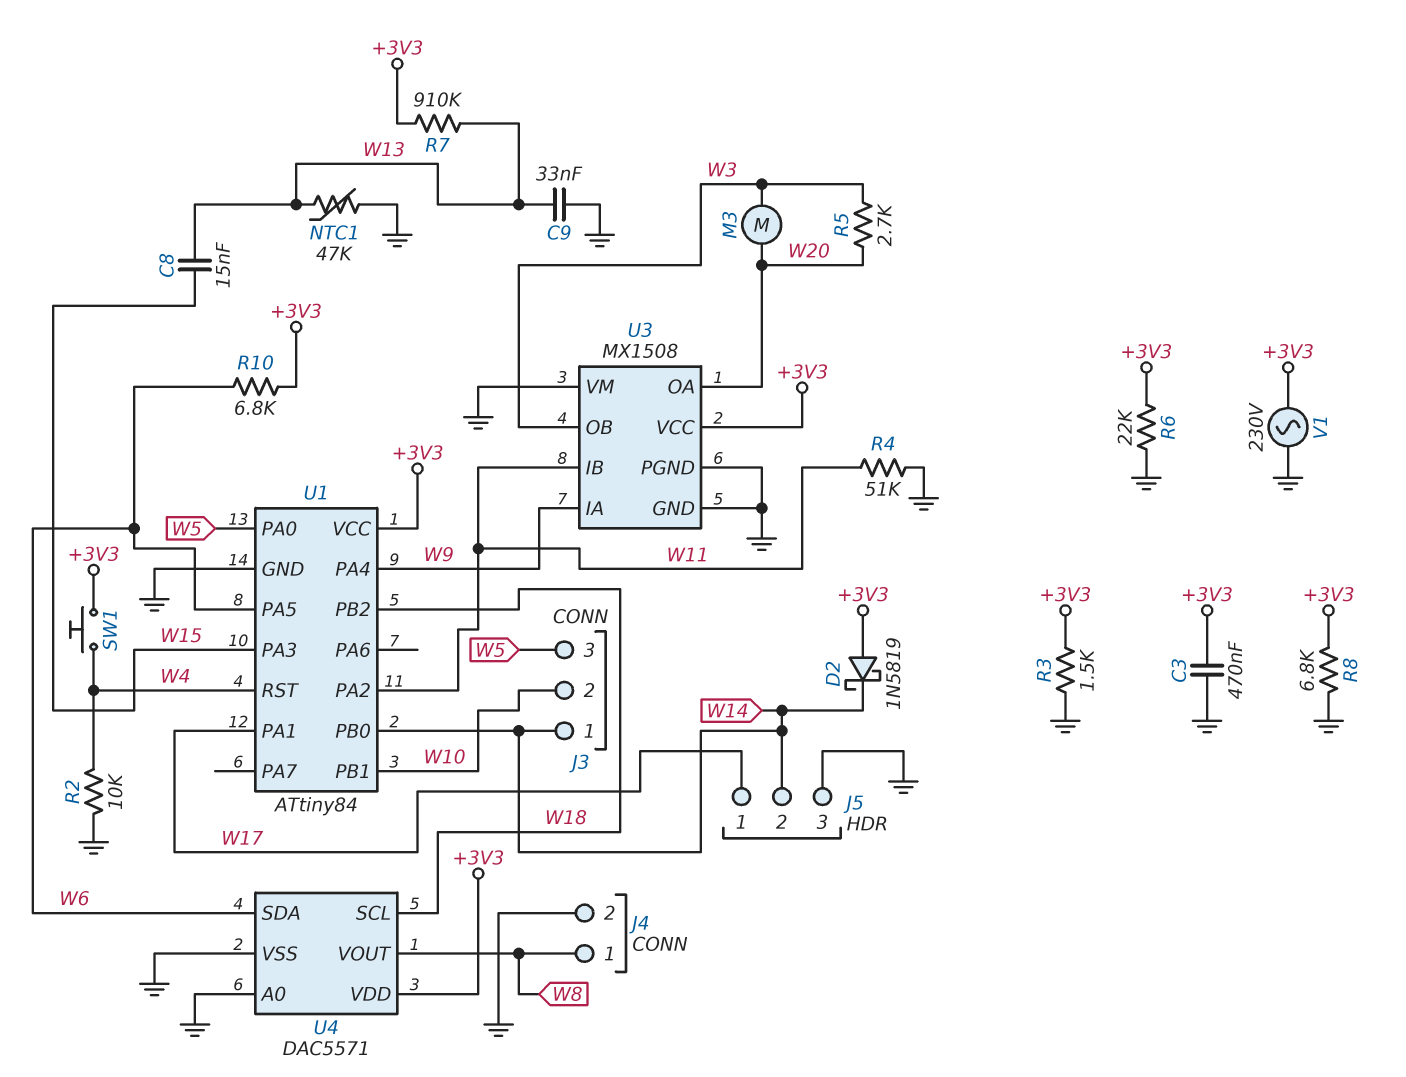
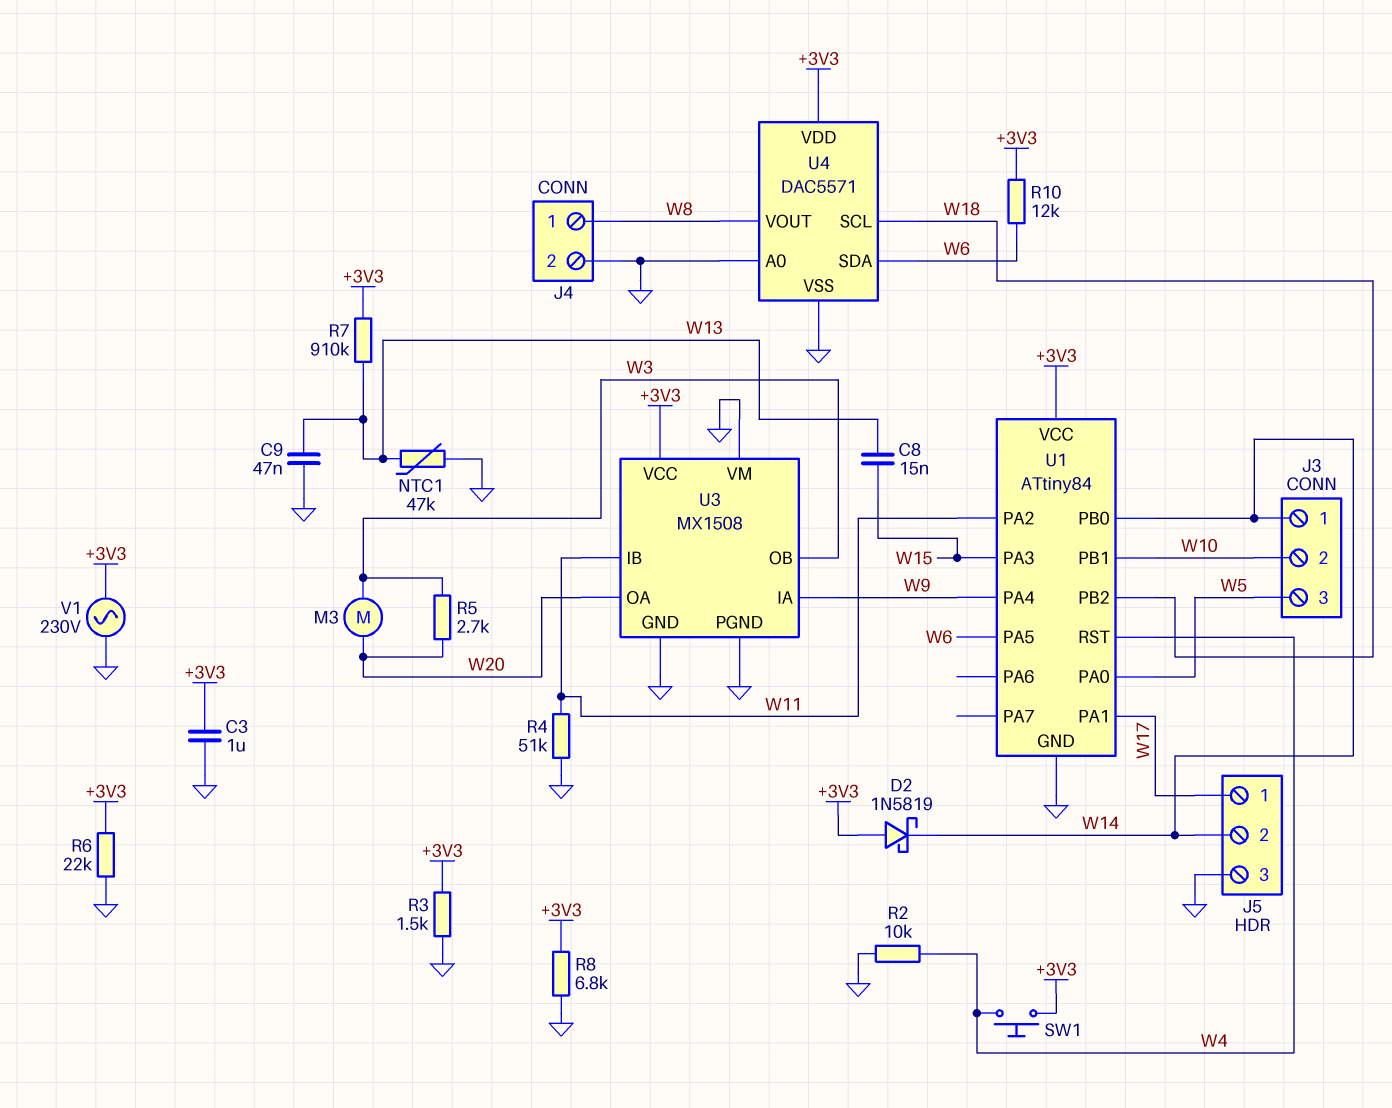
C3: 470nF (+3V3, GND) -> 1uF (+3V3, GND)
C9: 33nF (GND, W13) -> 47nF (GND, W13)
R10: 6.8k (+3V3, W6) -> 12k (+3V3, W6)

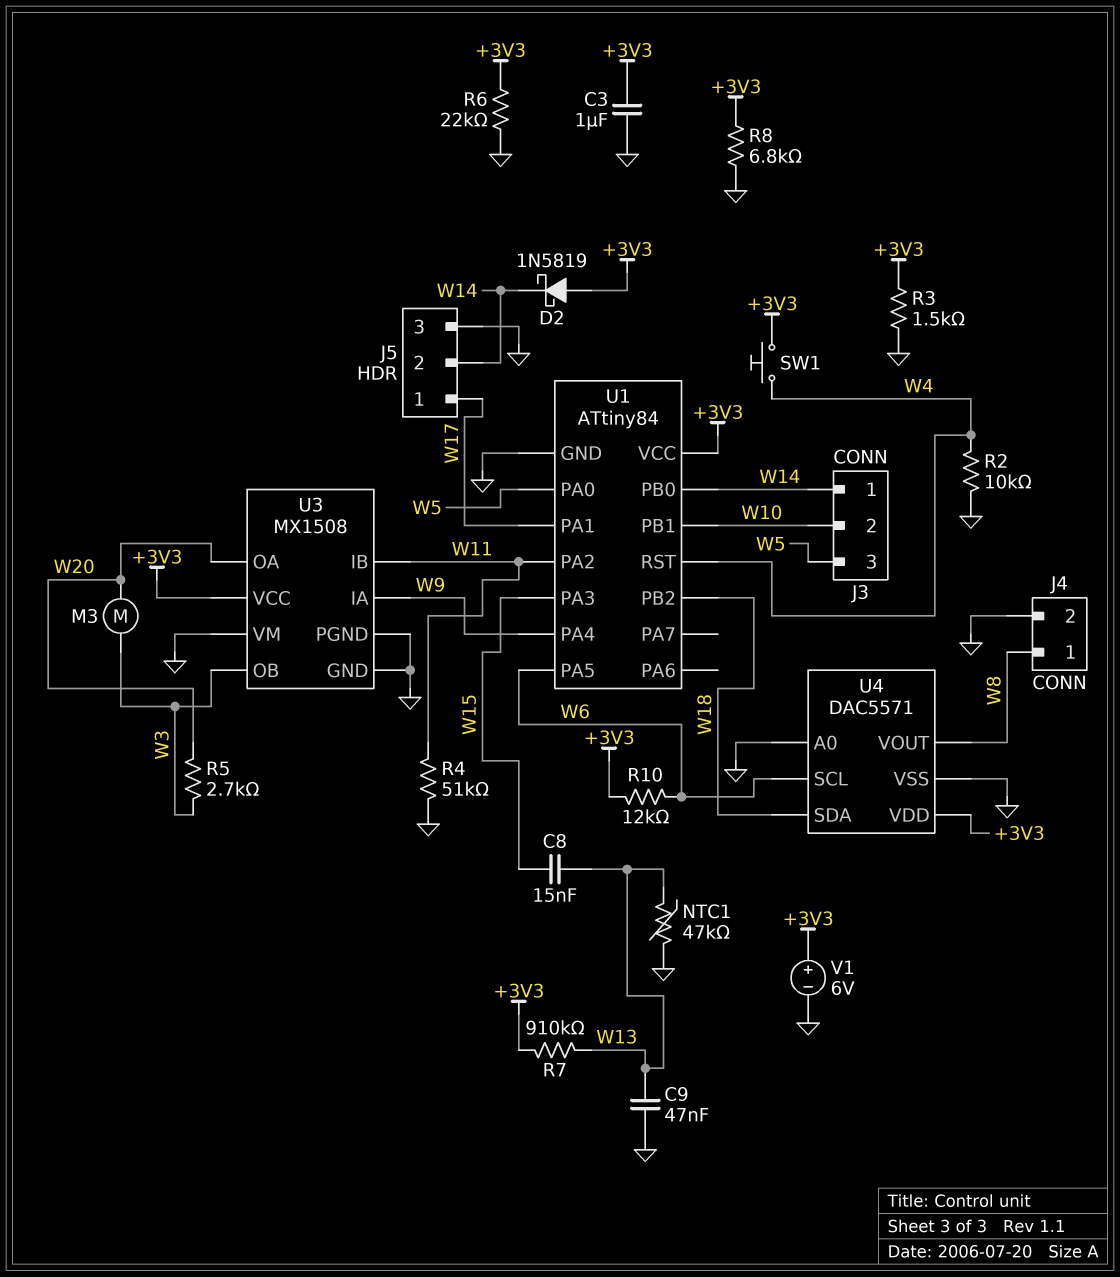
U4 pin SCL: W18 -> W6
U4 pin SDA: W6 -> W18
V1: AC 230V (+3V3, GND) -> 6V (plus +3V3, minus GND)

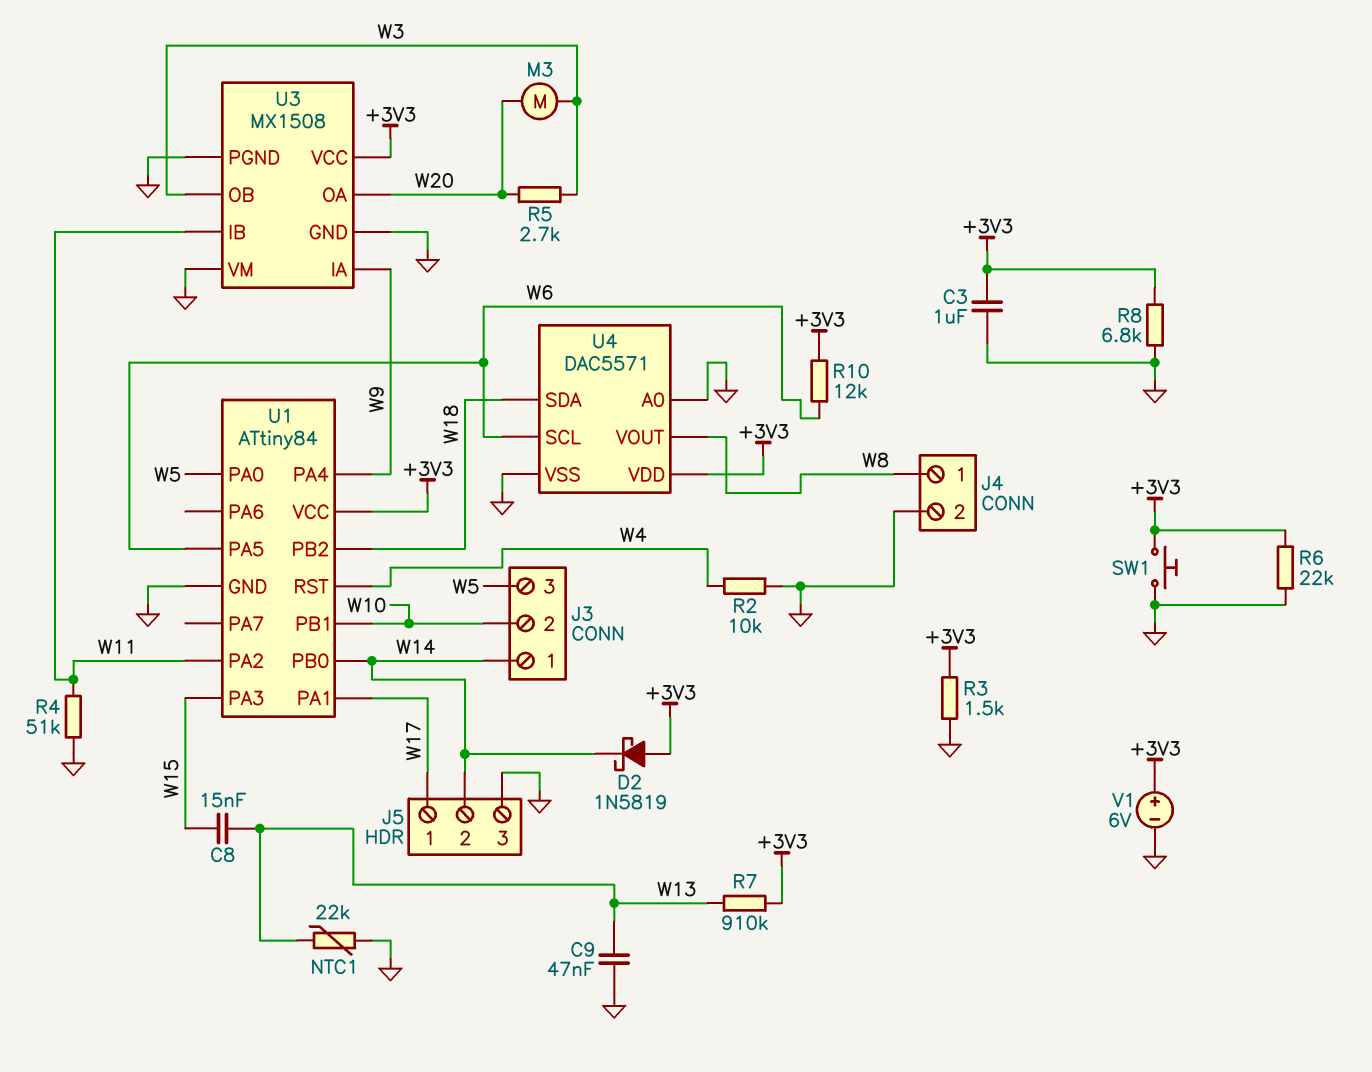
NTC1: 47k (GND, W13) -> 22k (GND, W13)
SW1: button (+3V3, W4) -> button (+3V3, GND)

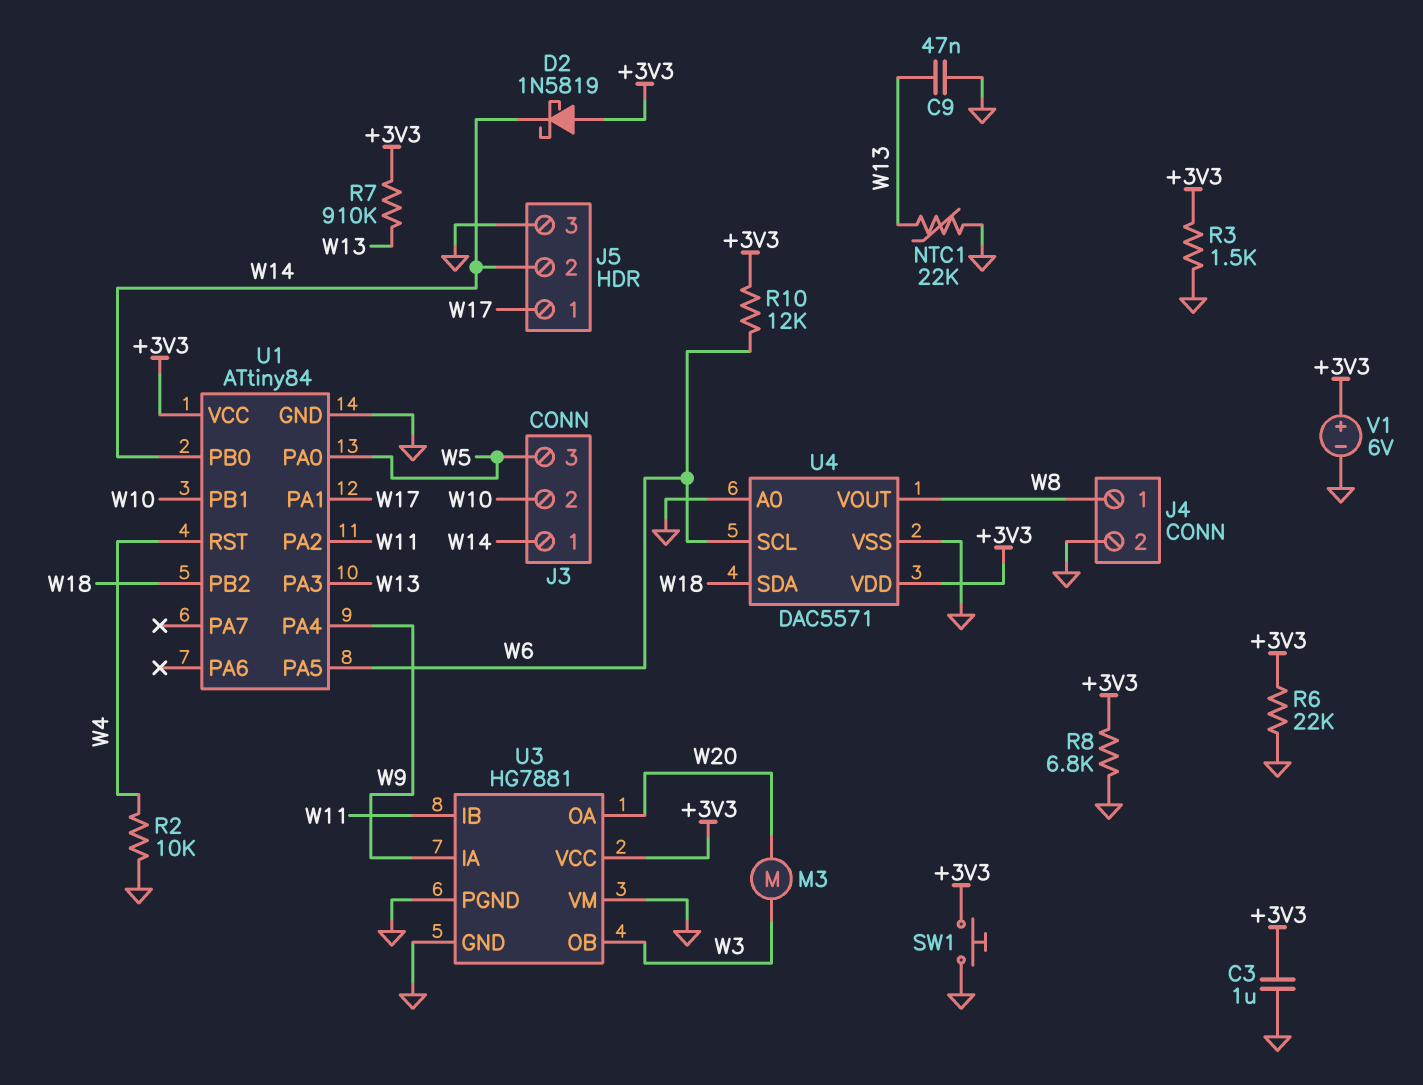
C8: 15nF (W13, W15) -> none
R4: 51k (GND, W11) -> none
R5: 2.7k (W3, W20) -> none
U1 pin PA3: W15 -> W13
U3: MX1508 -> HG7881

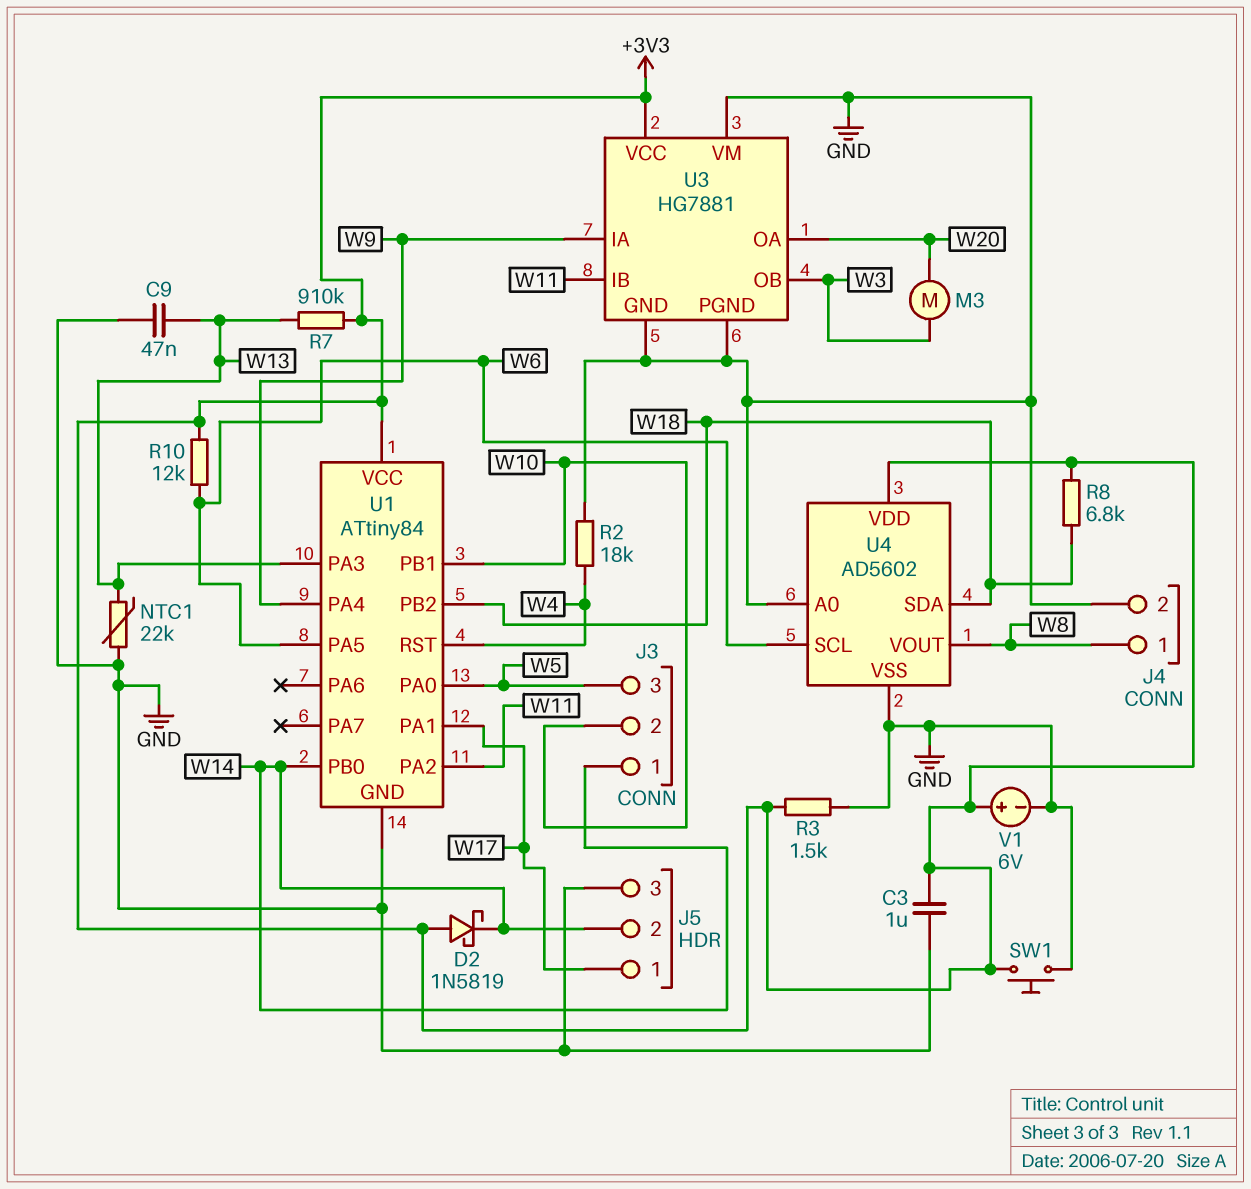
R2: 10k (GND, W4) -> 18k (GND, W4)
R6: 22k (+3V3, GND) -> none
R8: 6.8k (+3V3, GND) -> 6.8k (+3V3, W18)
U4: DAC5571 -> AD5602

